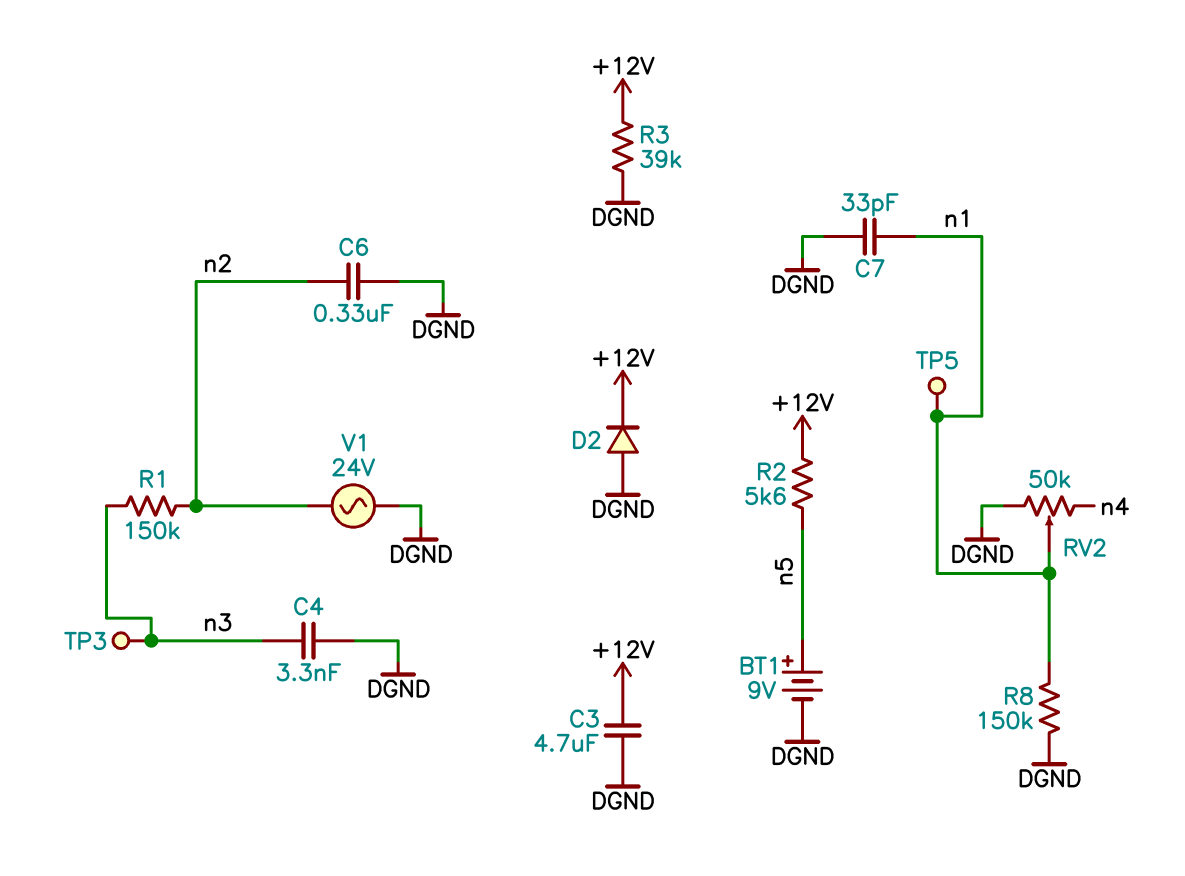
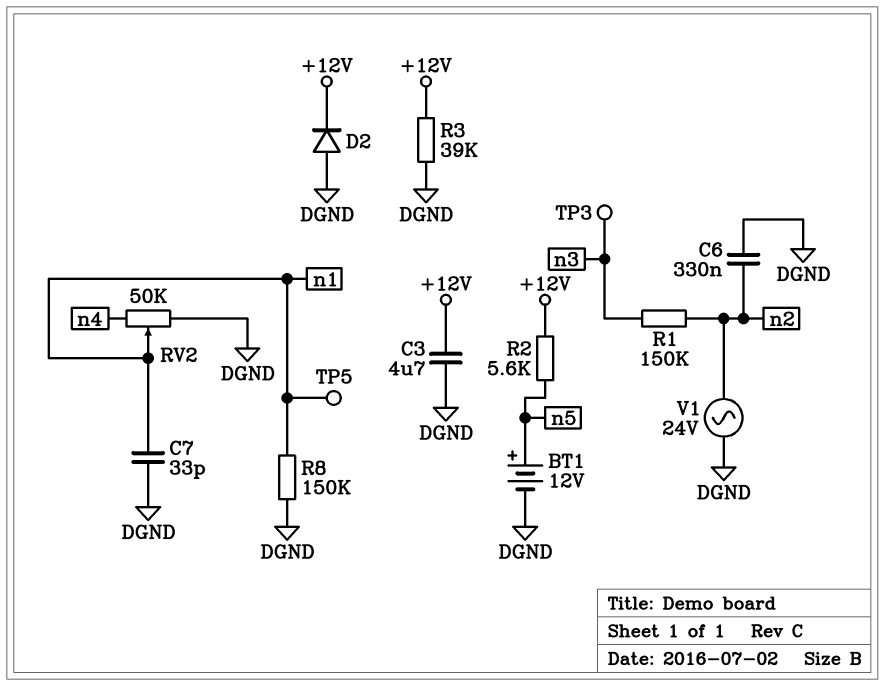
BT1: 9V (plus n5, minus DGND) -> 12V (plus n5, minus DGND)
C4: 3.3nF (DGND, n3) -> none

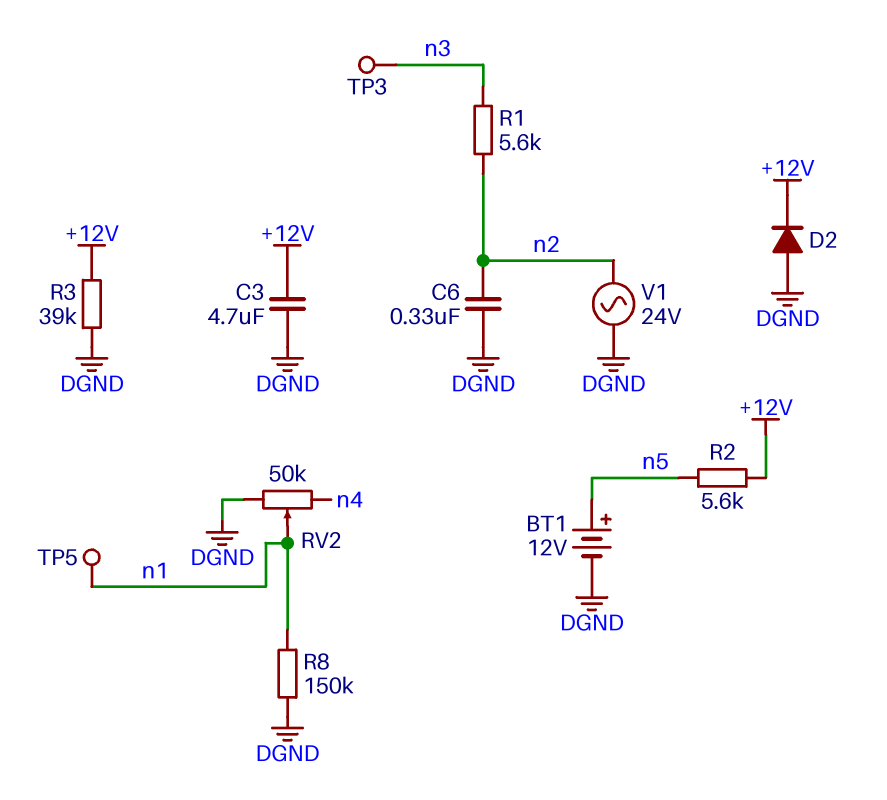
C7: 33pF (DGND, n1) -> none
R1: 150k (n2, n3) -> 5.6k (n2, n3)

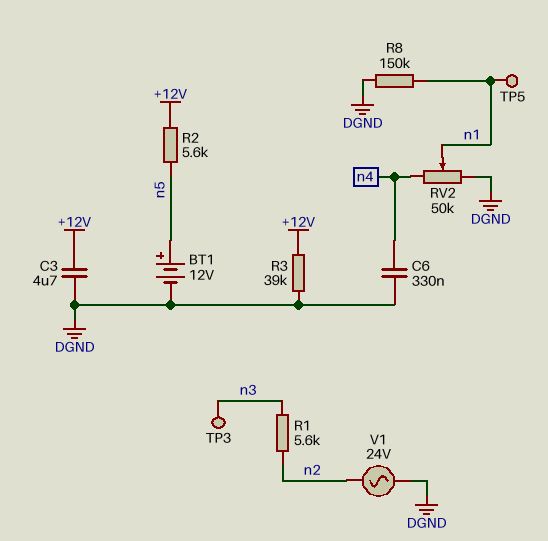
C6: 330nF (DGND, n2) -> 330nF (DGND, n4)
D2: diode (A DGND, K +12V) -> none

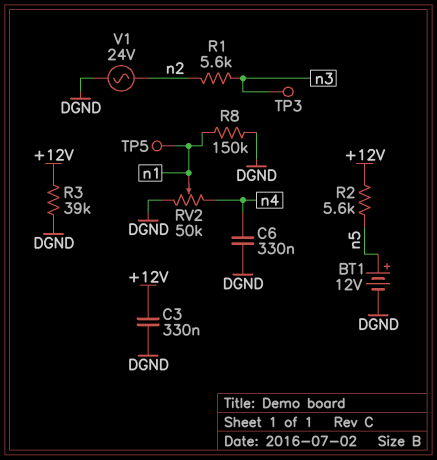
C3: 4.7uF (+12V, DGND) -> 330nF (+12V, DGND)

